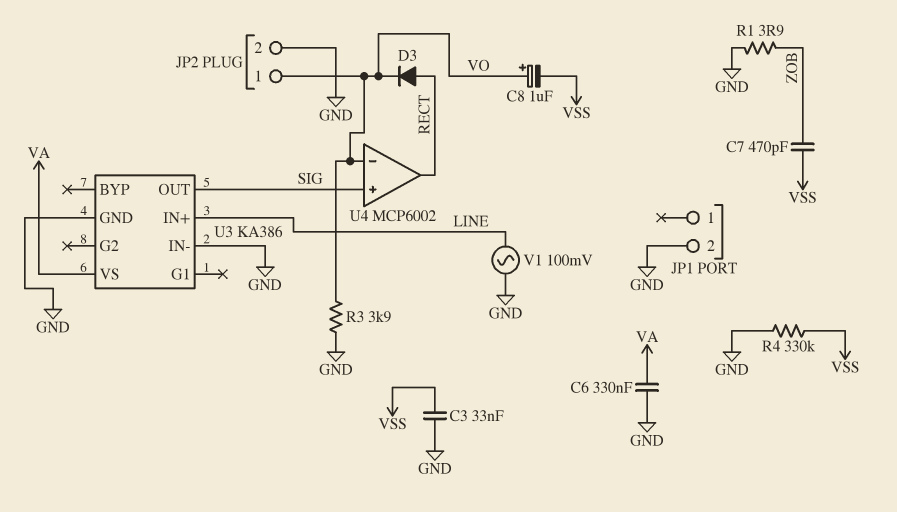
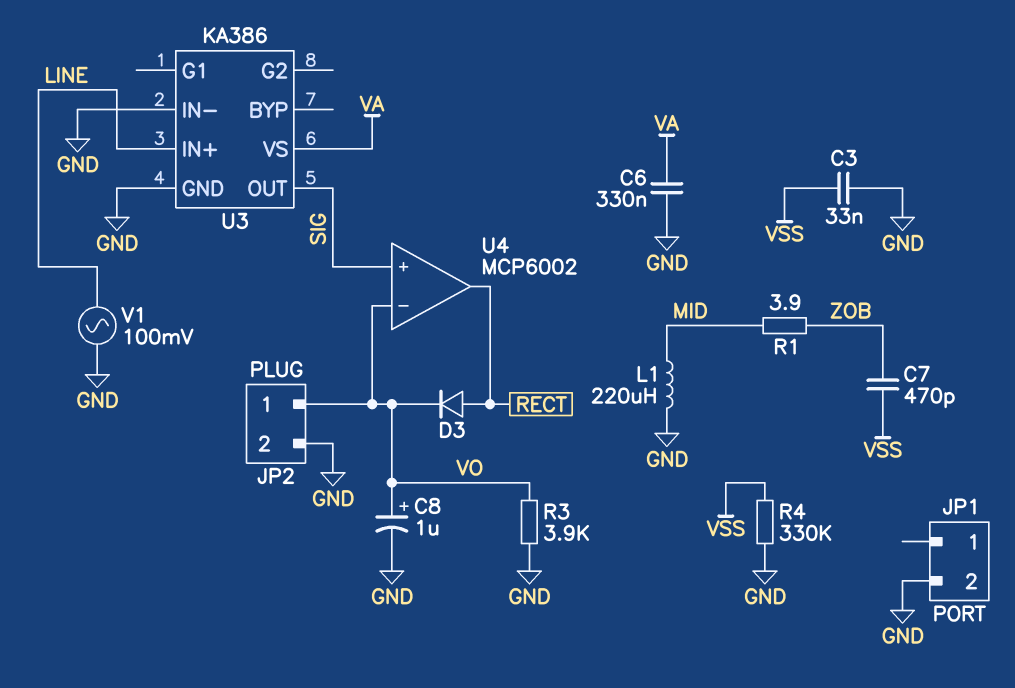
C8: 1uF (plus VO, minus VSS) -> 1uF (plus VO, minus GND)
L1: none -> 220uH (GND, MID)
R1: 3.9 (GND, ZOB) -> 3.9 (MID, ZOB)

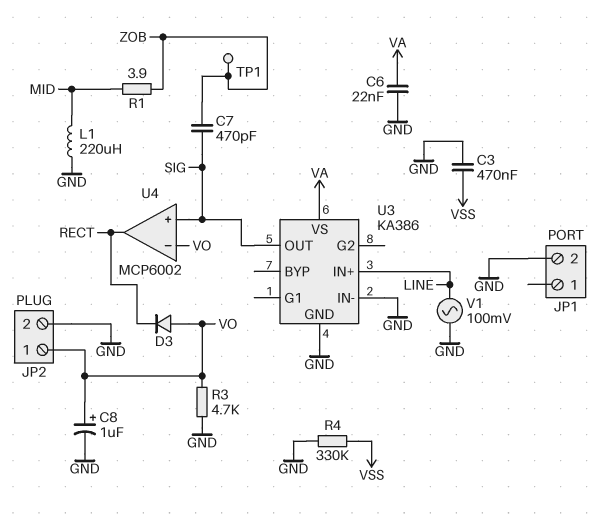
C3: 33nF (GND, VSS) -> 470nF (GND, VSS)
C6: 330nF (GND, VA) -> 22nF (GND, VA)
C7: 470pF (VSS, ZOB) -> 470pF (SIG, ZOB)
D3: diode (A RECT, K VO) -> diode (A VO, K RECT)
R3: 3.9k (GND, VO) -> 4.7k (GND, VO)
TP1: none -> test point (ZOB)

